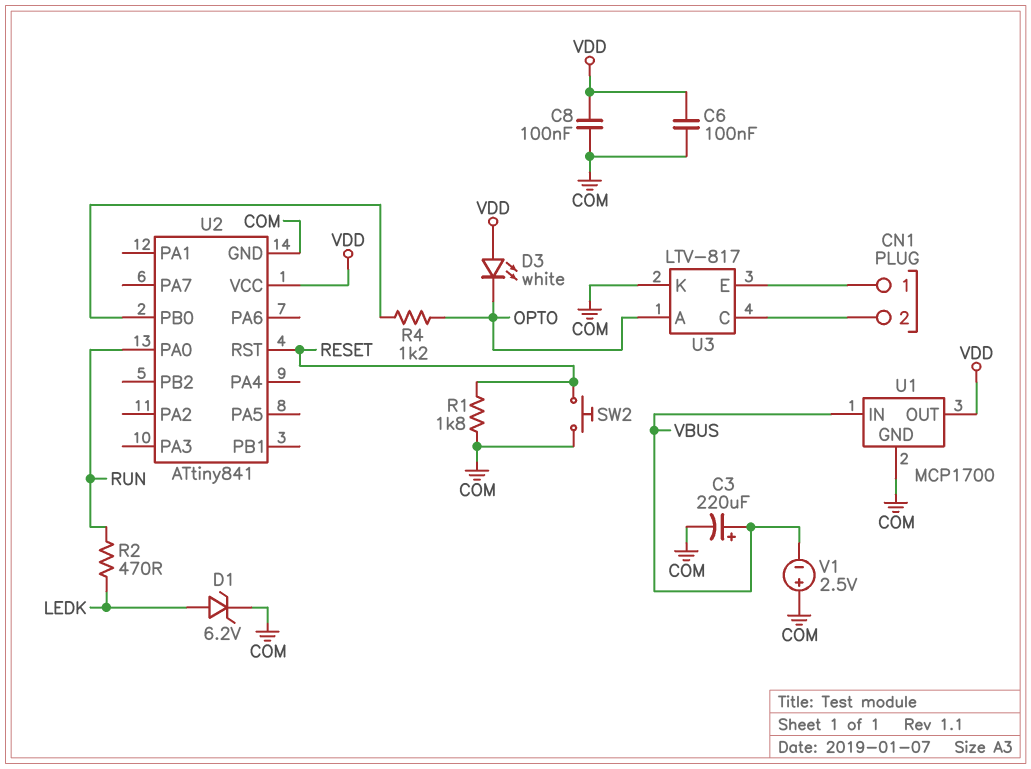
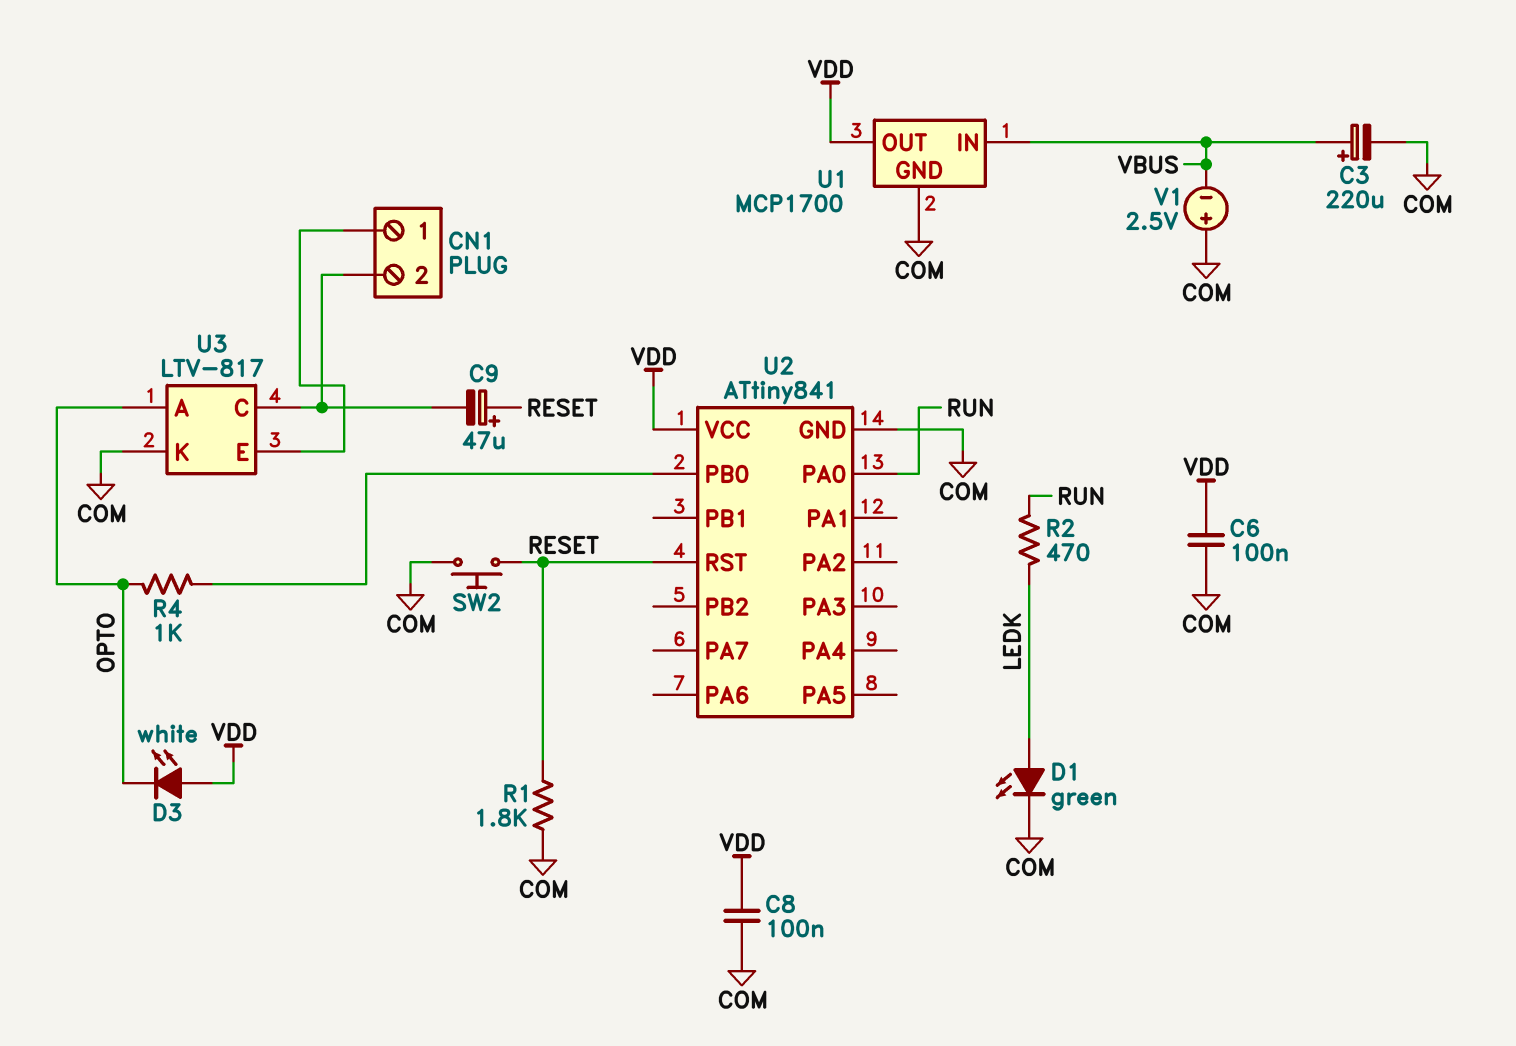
C9: none -> 47uF (plus RESET, minus CN1/2)
D1: zener 6.2V (A LEDK, K COM) -> LED green (A LEDK, K COM)
R4: 1.2k (OPTO, U2/PB0) -> 1k (OPTO, U2/PB0)

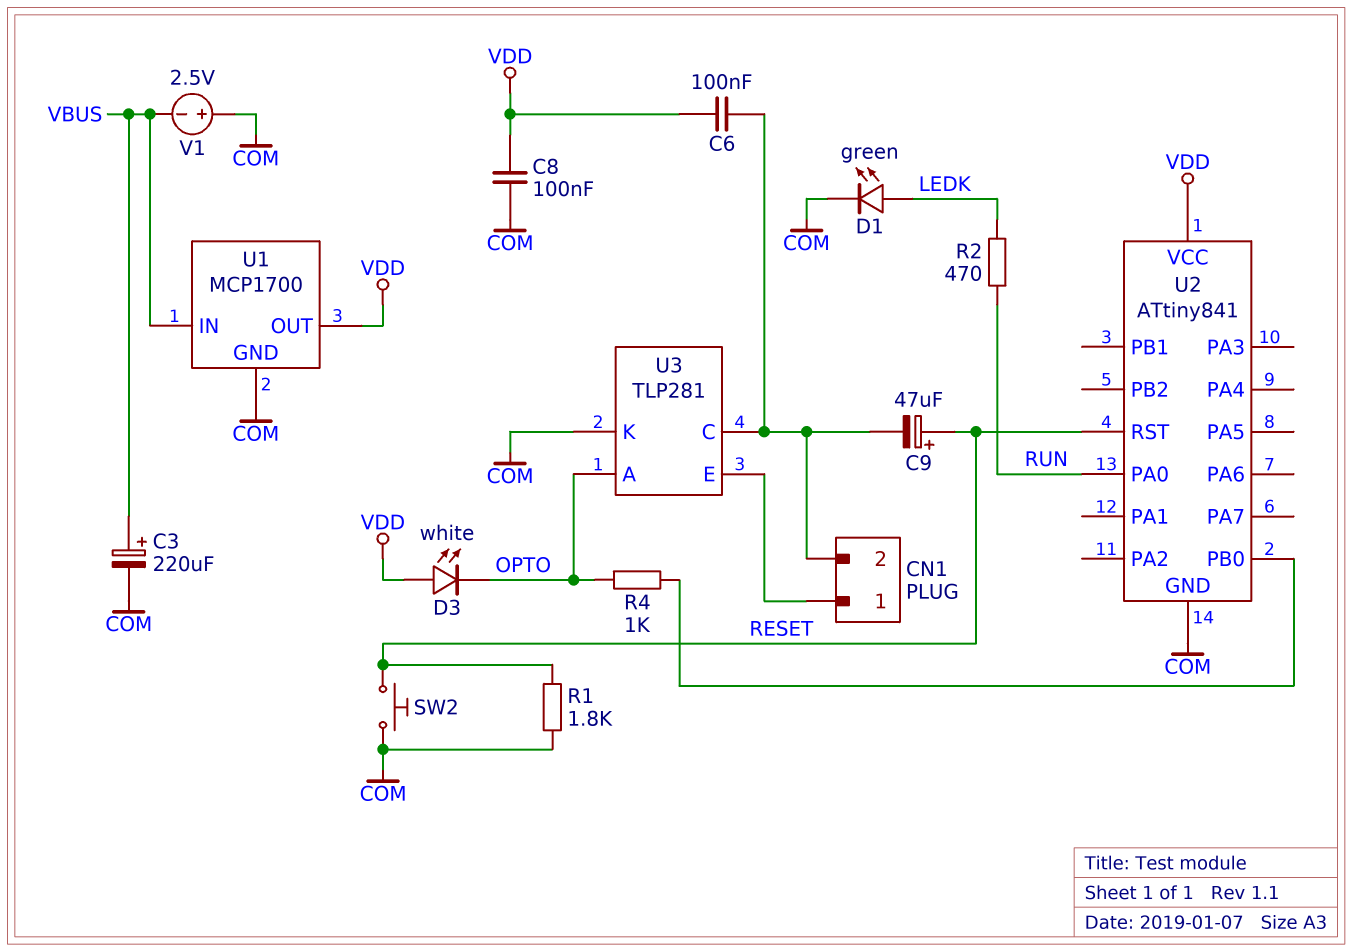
C6: 100nF (COM, VDD) -> 100nF (CN1/2, VDD)
U3: LTV-817 -> TLP281

